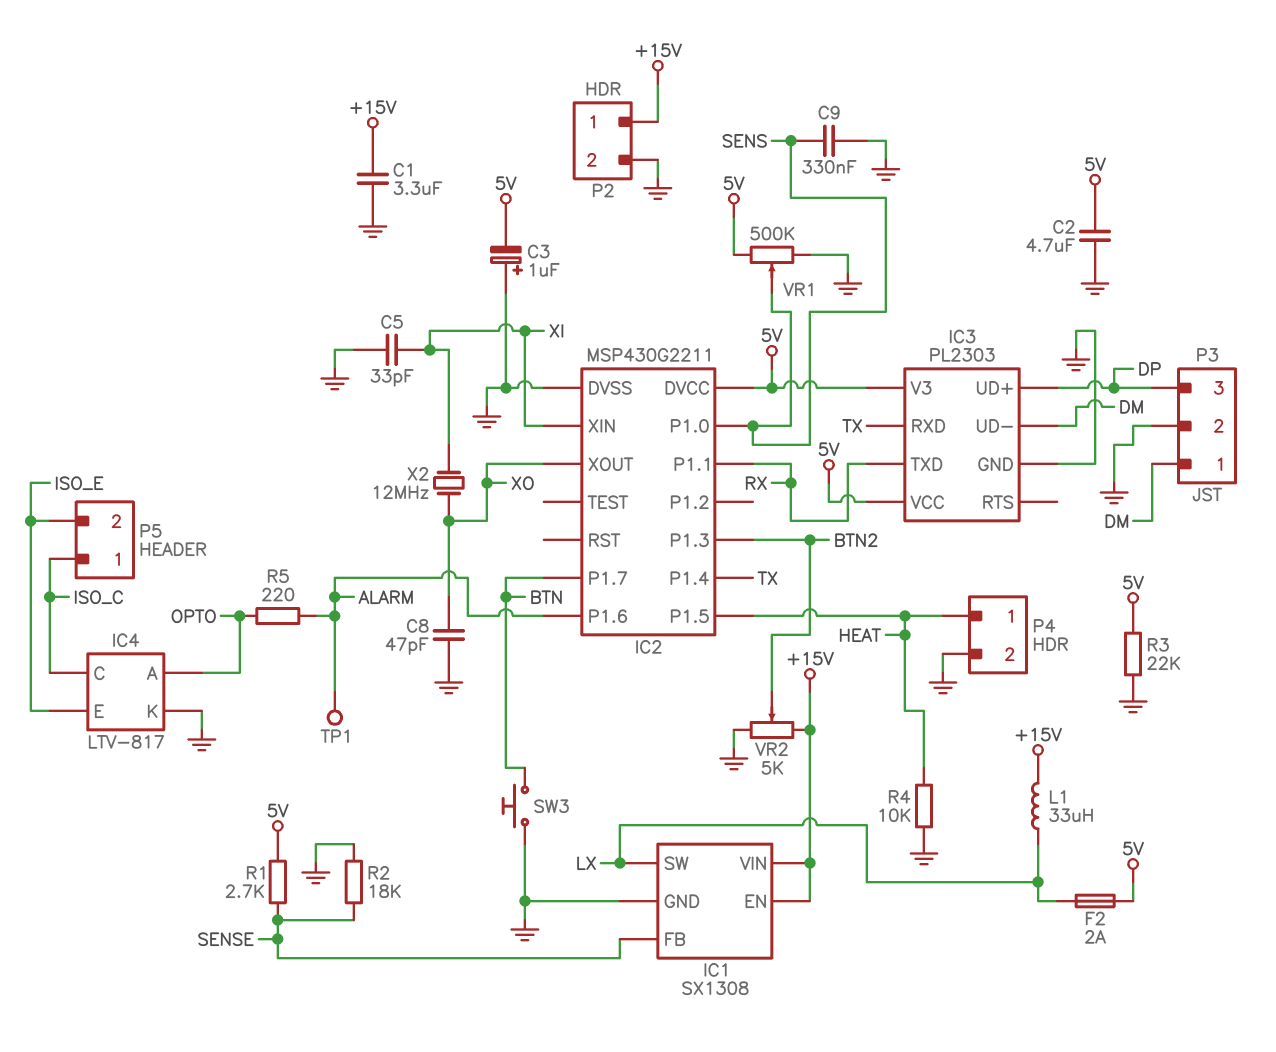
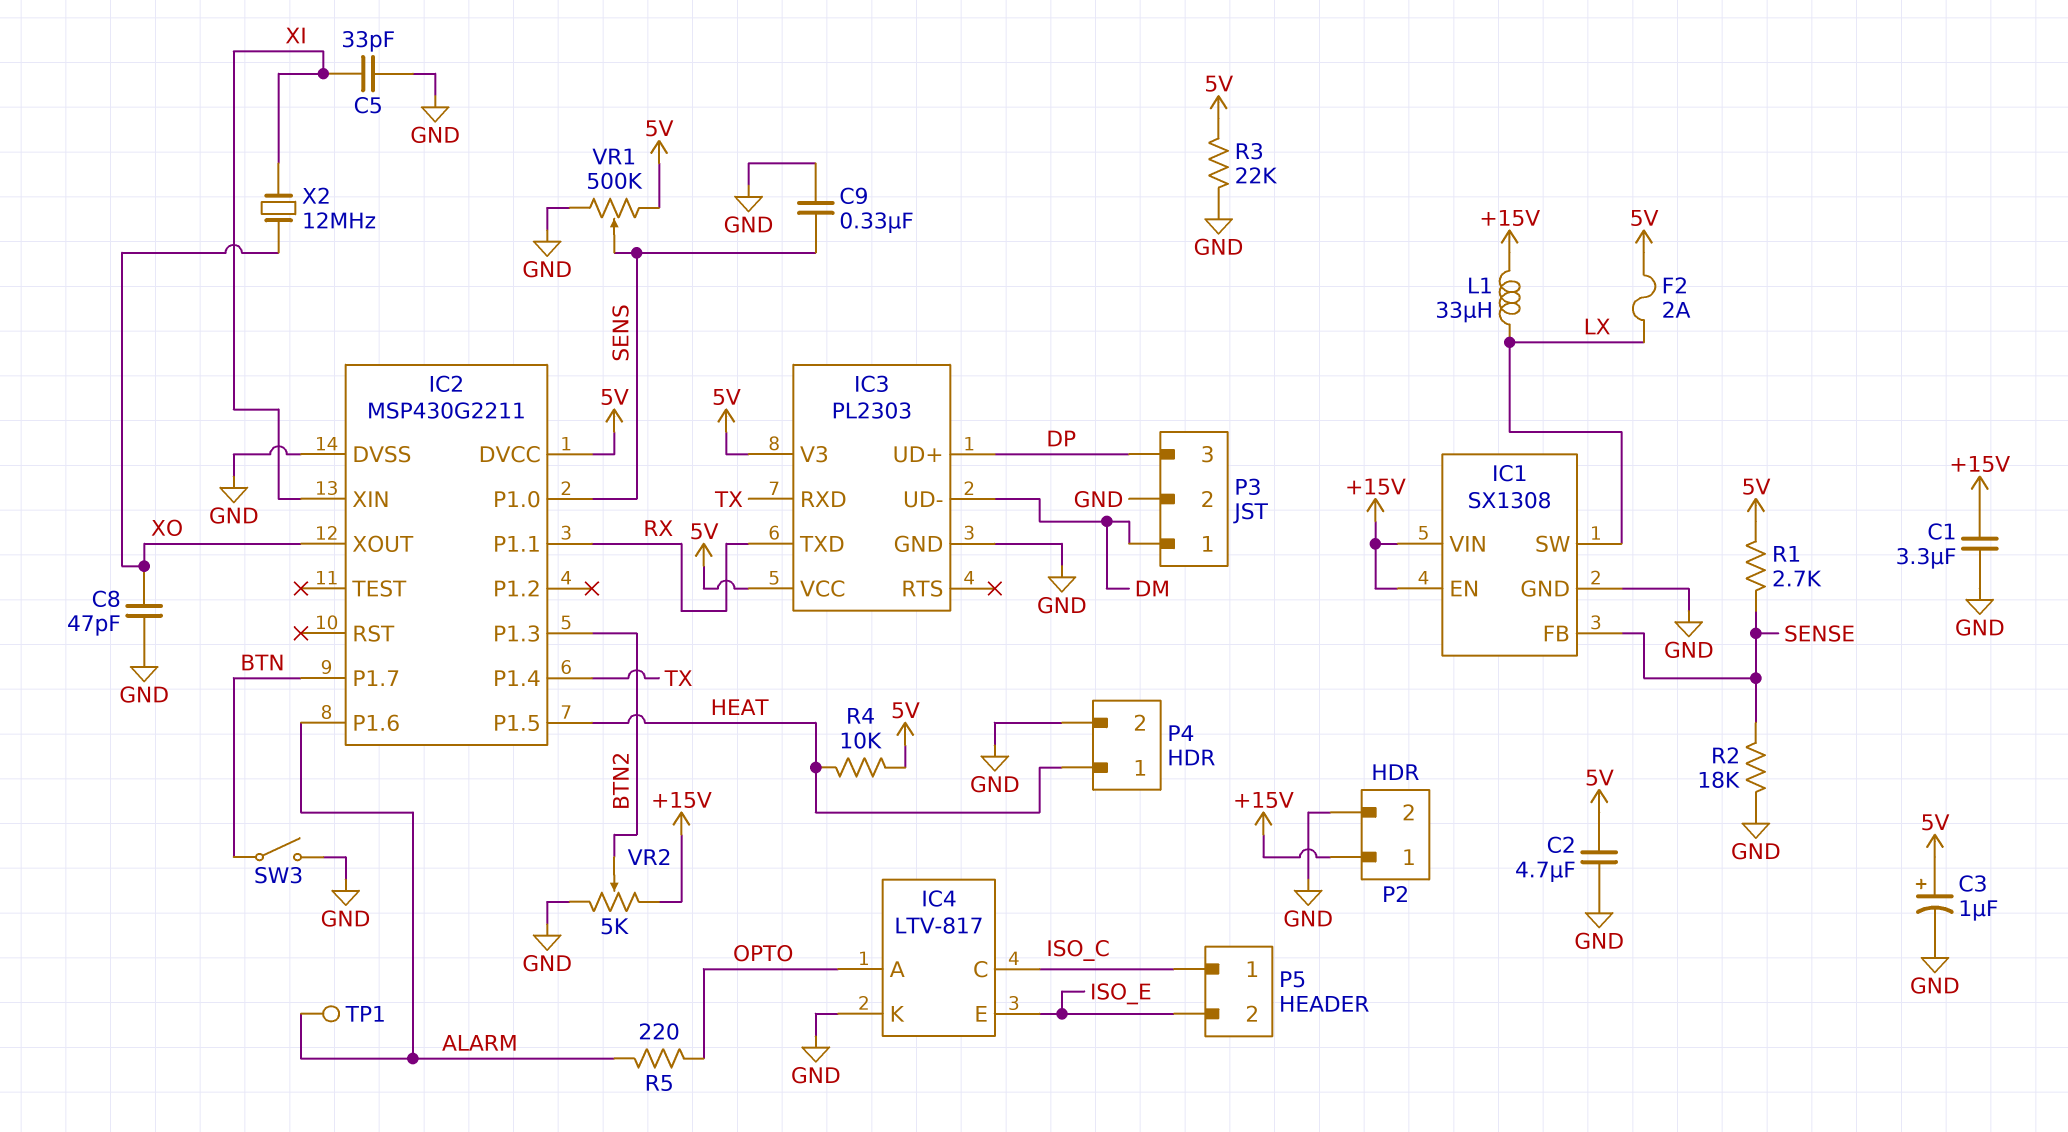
C3: 1uF (plus GND, minus 5V) -> 1uF (plus 5V, minus GND)
R4: 10k (GND, HEAT) -> 10k (5V, HEAT)
SW3: button (BTN, GND) -> switch (BTN, GND)

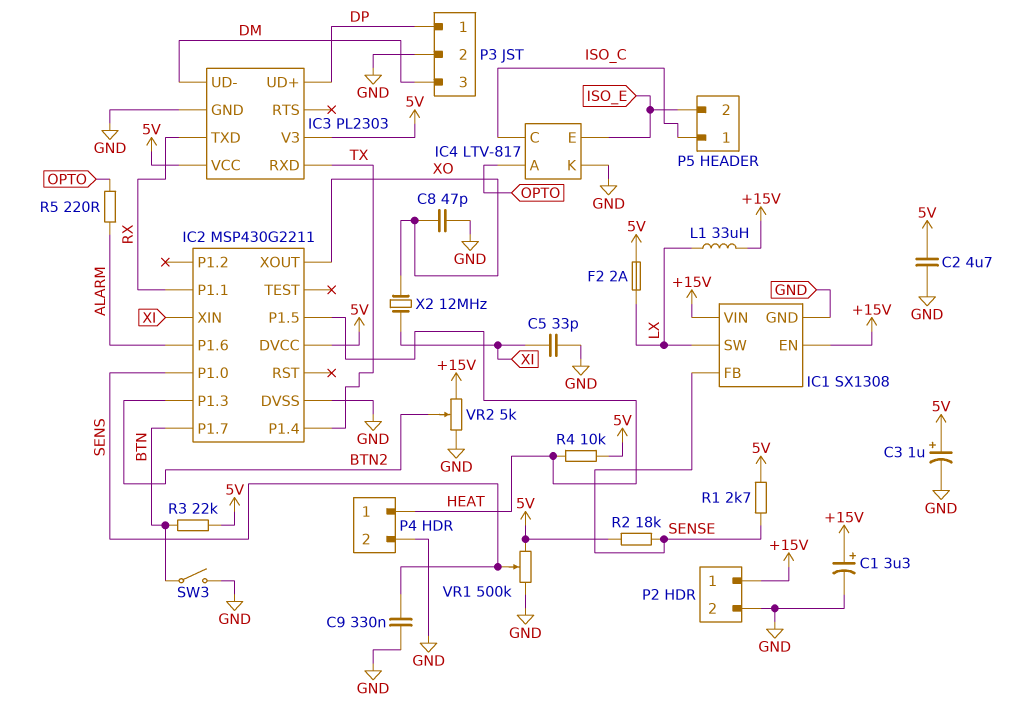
C1: 3.3uF (+15V, GND) -> 3.3uF (plus +15V, minus GND)
P3 pin 1: DM -> DP
P3 pin 3: DP -> DM
R2: 18k (GND, SENSE) -> 18k (5V, SENSE)
R3: 22k (5V, GND) -> 22k (5V, BTN)
TP1: test point (ALARM) -> none

